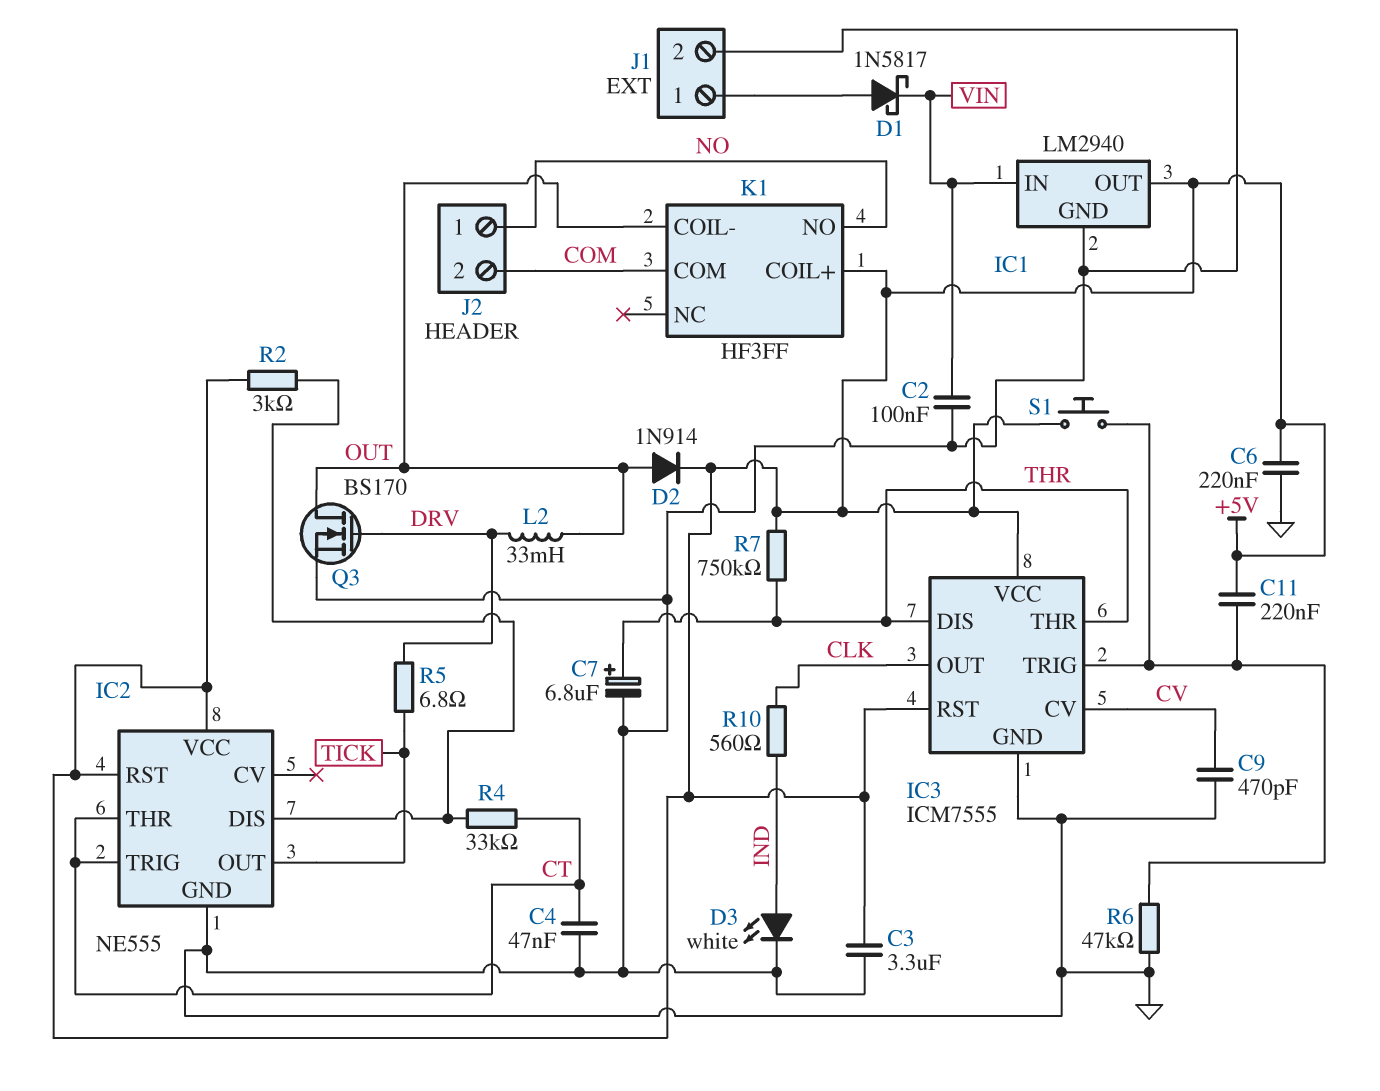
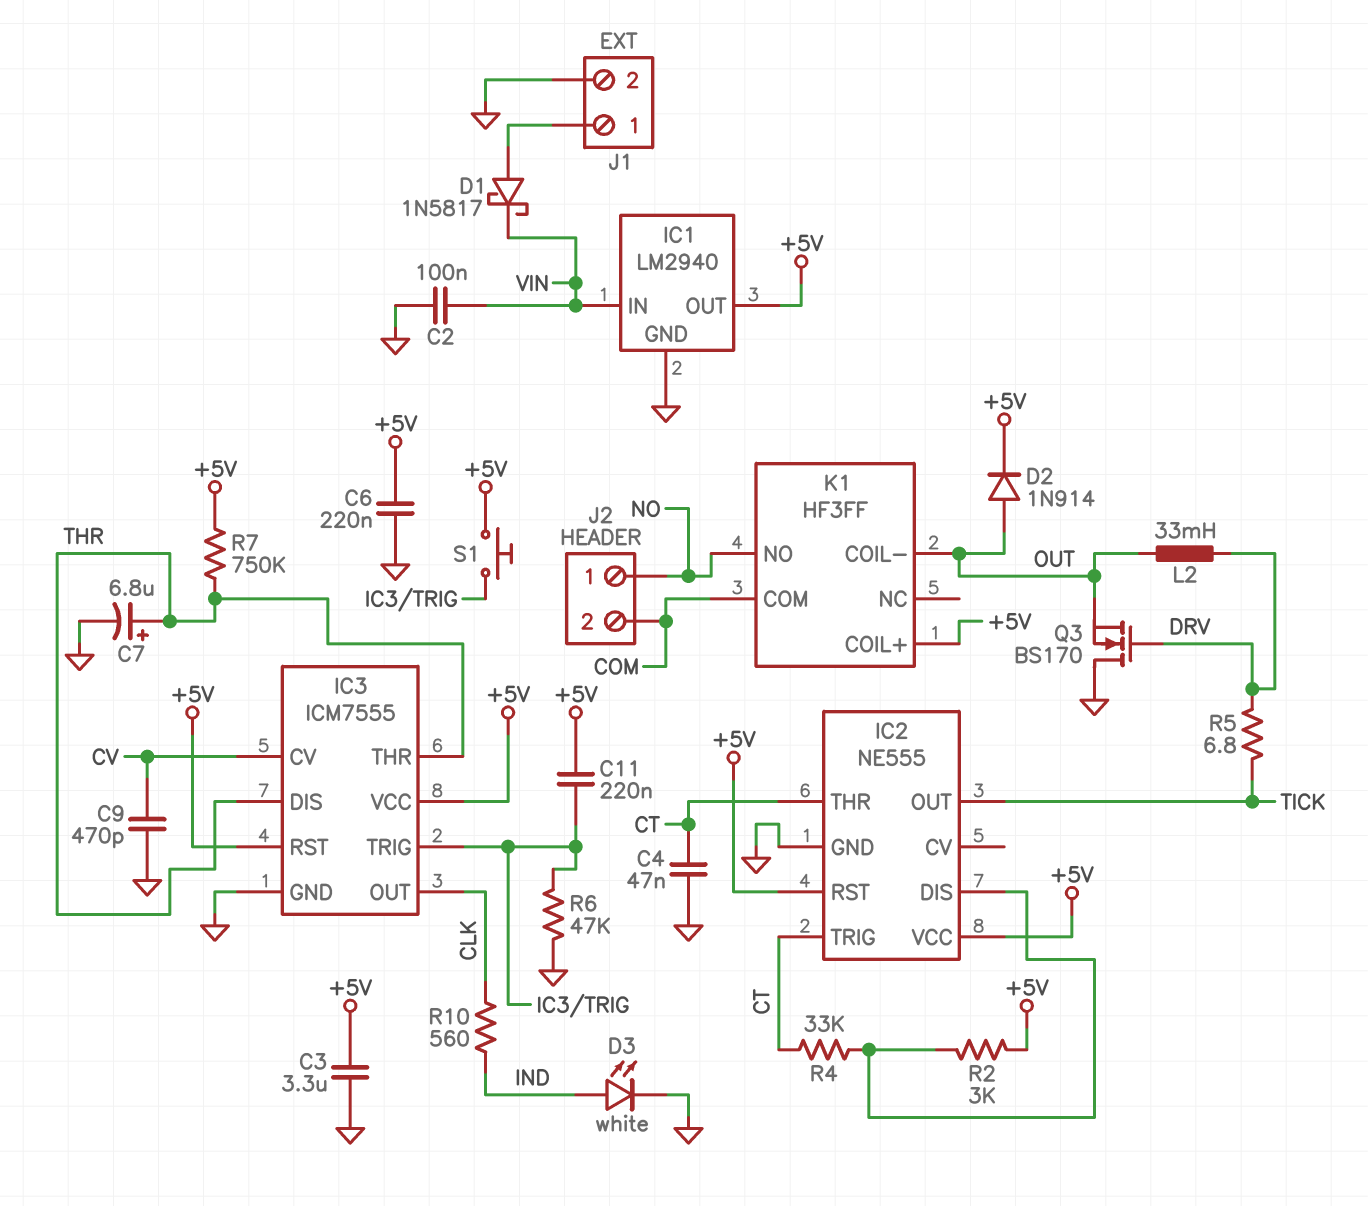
Q3: NMOS BS170 (G DRV, D OUT, S GND) -> NMOS BS170 (G DRV, D GND, S OUT)

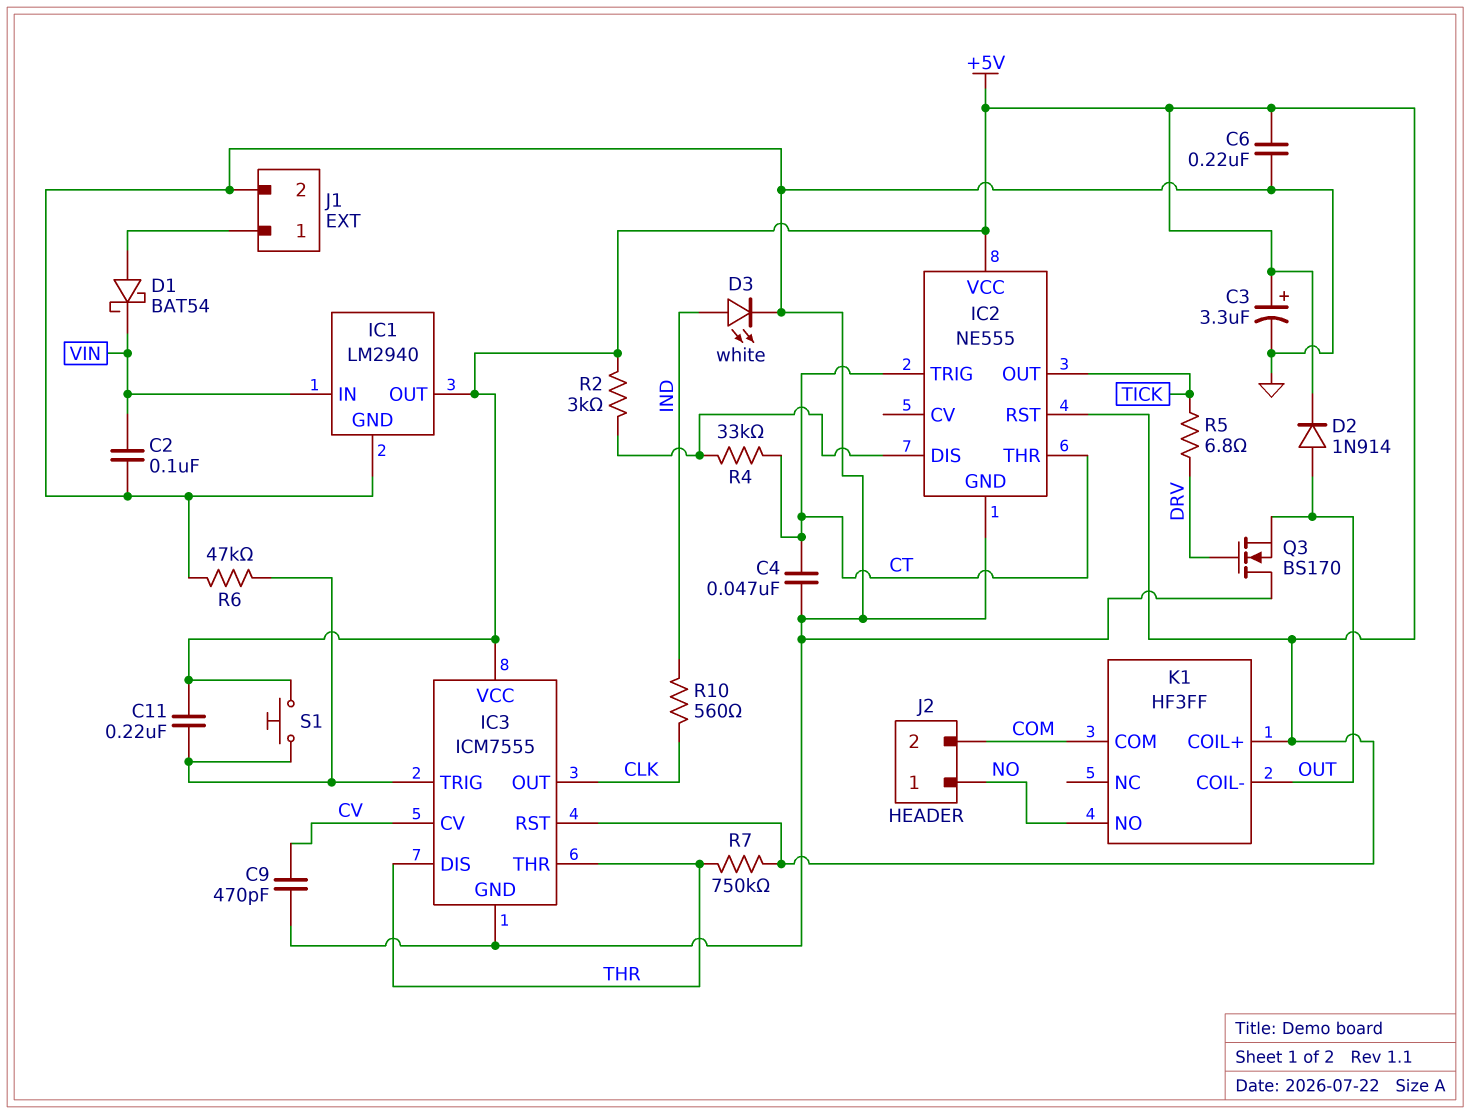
C3: 3.3uF (+5V, GND) -> 3.3uF (plus +5V, minus GND)
C7: 6.8uF (plus THR, minus GND) -> none
D1: schottky 1N5817 (A J1/1, K VIN) -> schottky BAT54 (A J1/1, K VIN)
L2: 33mH (DRV, OUT) -> none

